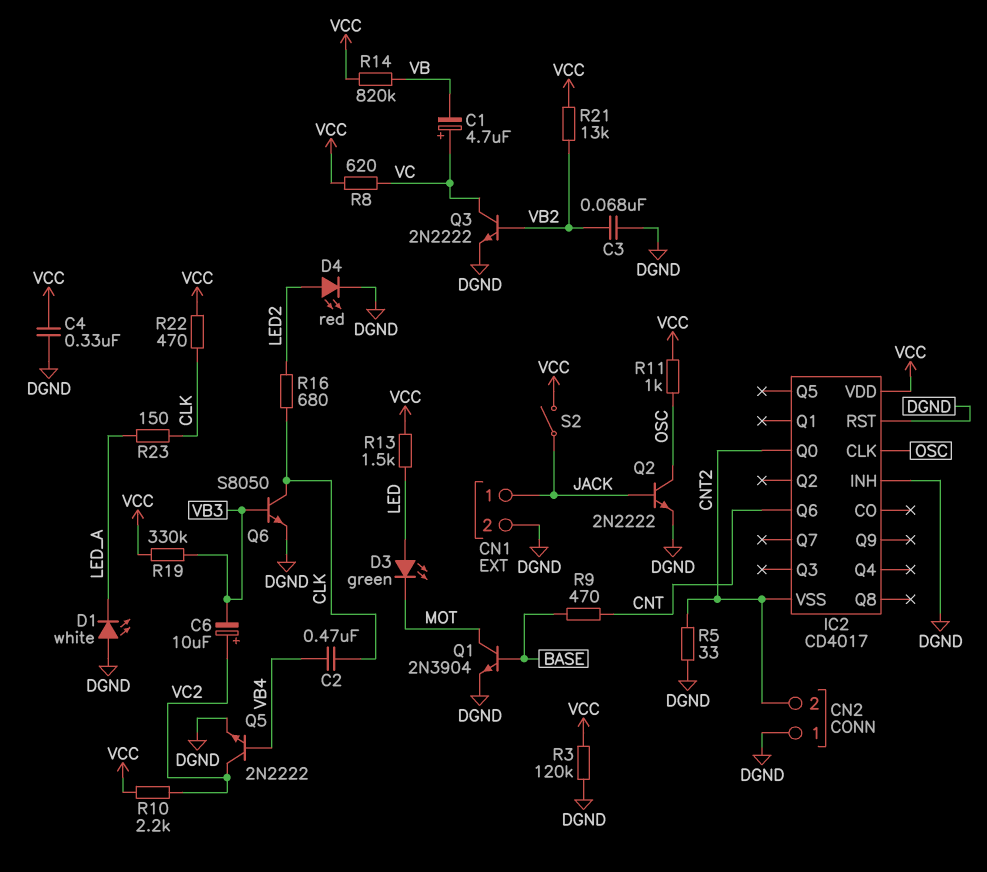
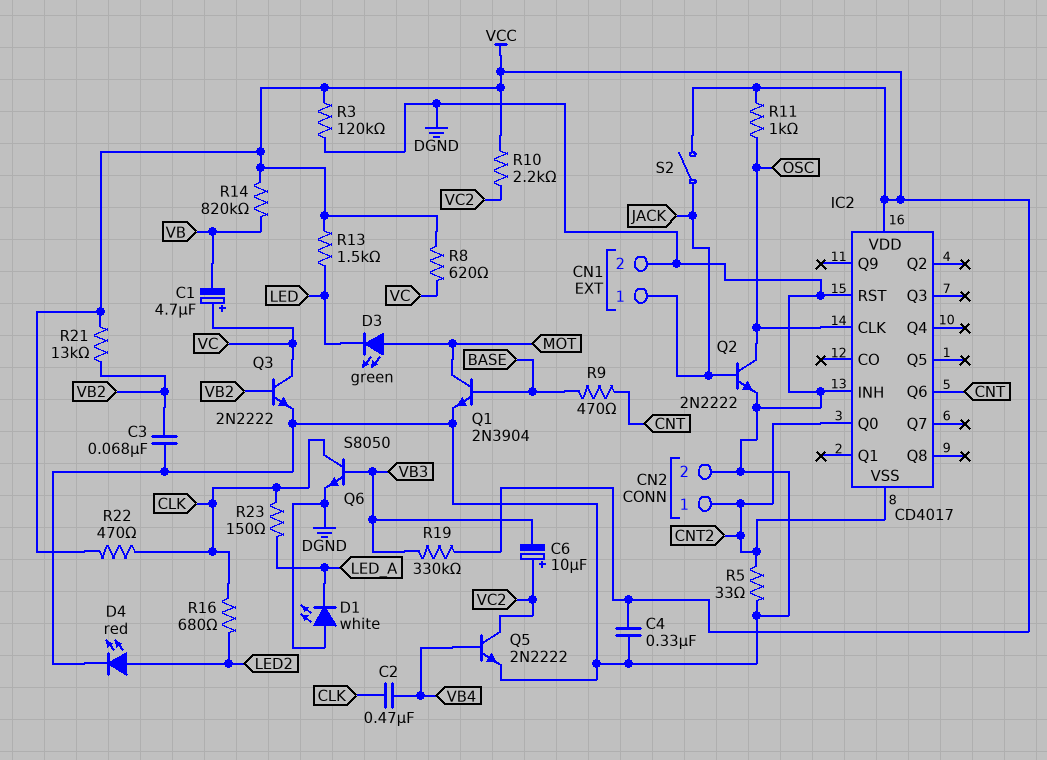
CN2 pin 1: DGND -> CNT2
CN2 pin 2: CNT2 -> DGND
D3: LED green (A LED, K MOT) -> LED green (A MOT, K LED)

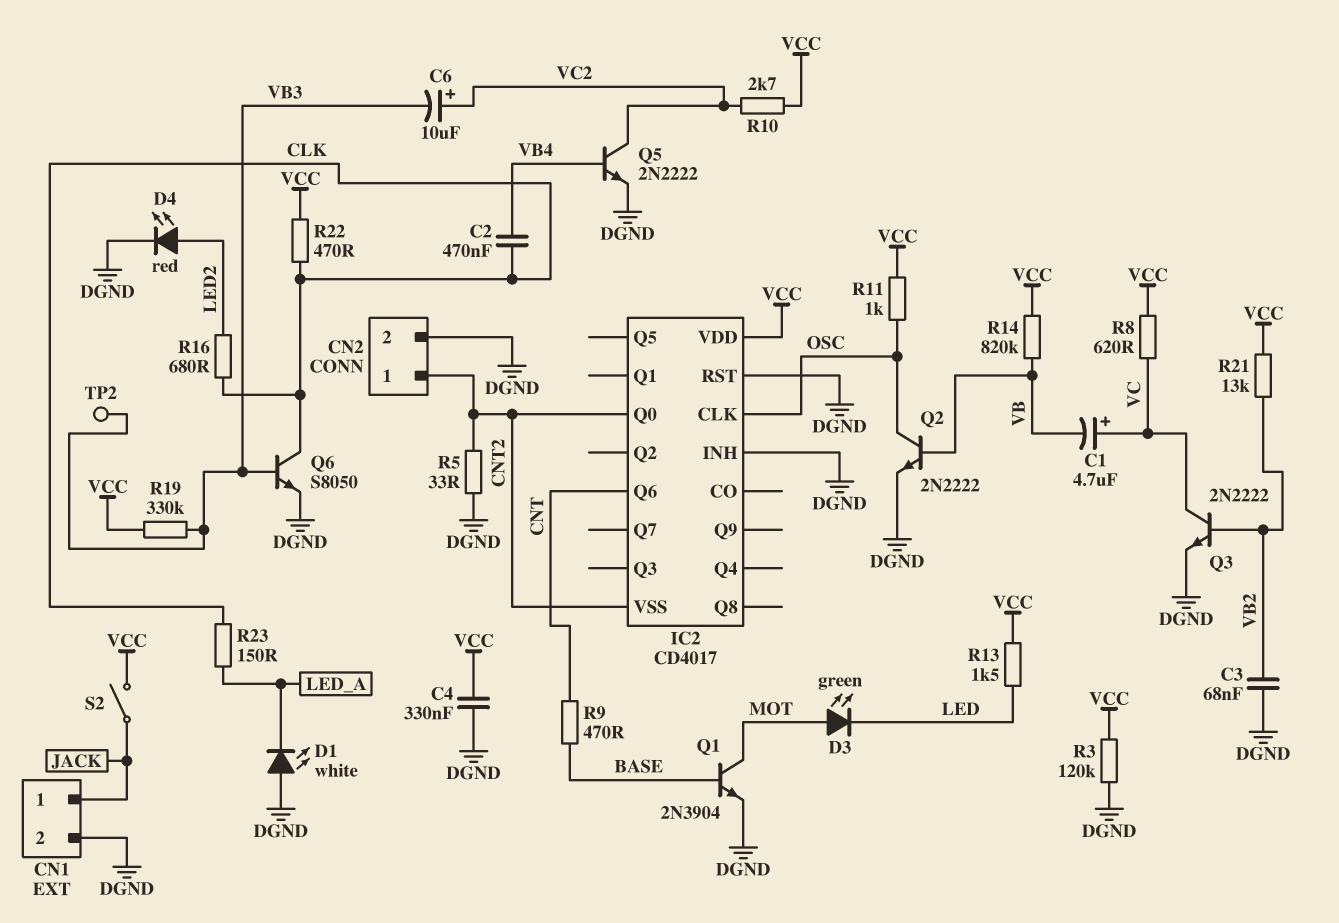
Q2: NPN 2N2222 (B JACK, C OSC, E DGND) -> NPN 2N2222 (B VB, C OSC, E DGND)
R10: 2.2k (VC2, VCC) -> 2.7k (VC2, VCC)
TP2: none -> test point (VB3)

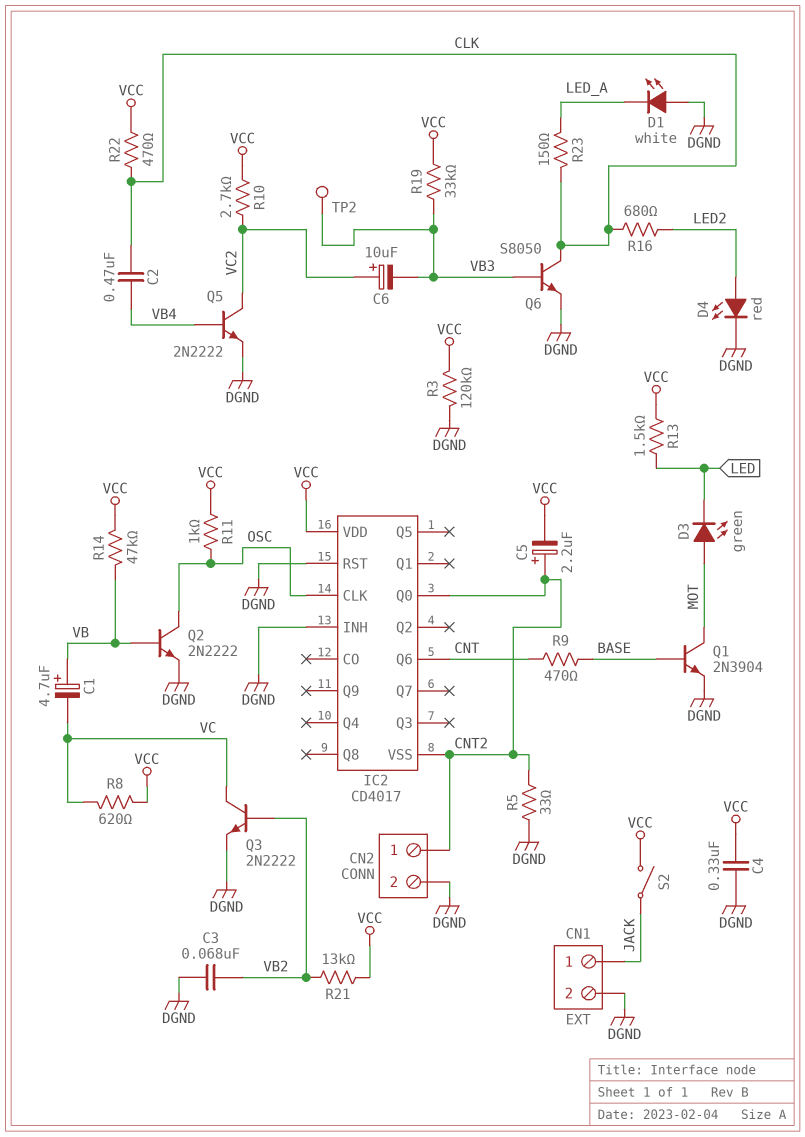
C1: 4.7uF (plus VC, minus VB) -> 4.7uF (plus VB, minus VC)
C5: none -> 2.2uF (plus CNT2, minus VCC)
R14: 820k (VB, VCC) -> 47k (VB, VCC)
R19: 330k (VB3, VCC) -> 33k (VB3, VCC)

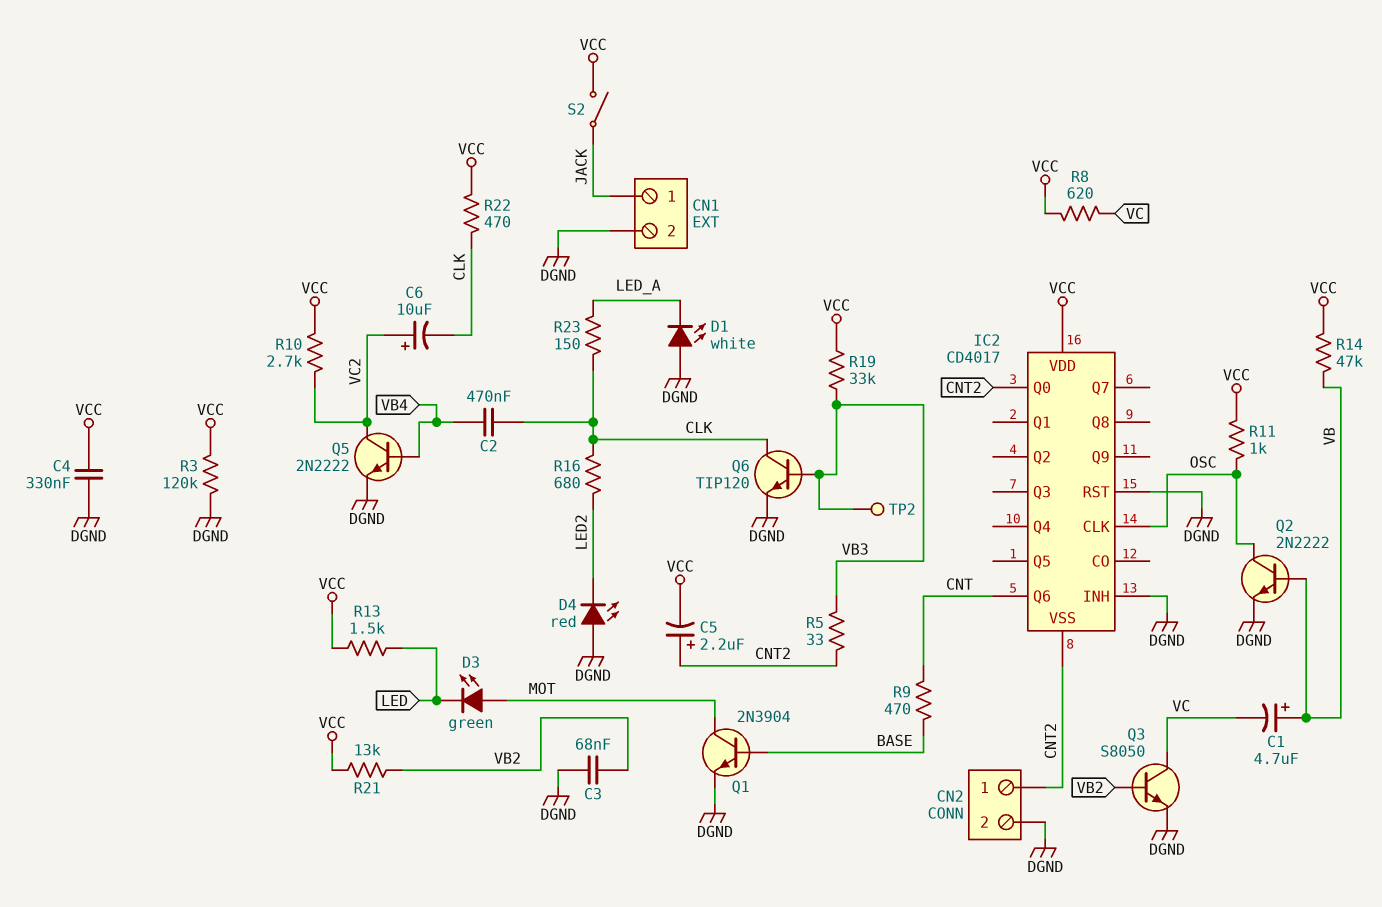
C6: 10uF (plus VC2, minus VB3) -> 10uF (plus VC2, minus CLK)
D4: LED red (A LED2, K DGND) -> LED red (A DGND, K LED2)
Q3: NPN 2N2222 (B VB2, C VC, E DGND) -> NPN S8050 (B VB2, C VC, E DGND)
Q6: NPN S8050 (B VB3, C CLK, E DGND) -> NPN TIP120 (B VB3, C CLK, E DGND)
R5: 33 (CNT2, DGND) -> 33 (CNT2, VB3)

